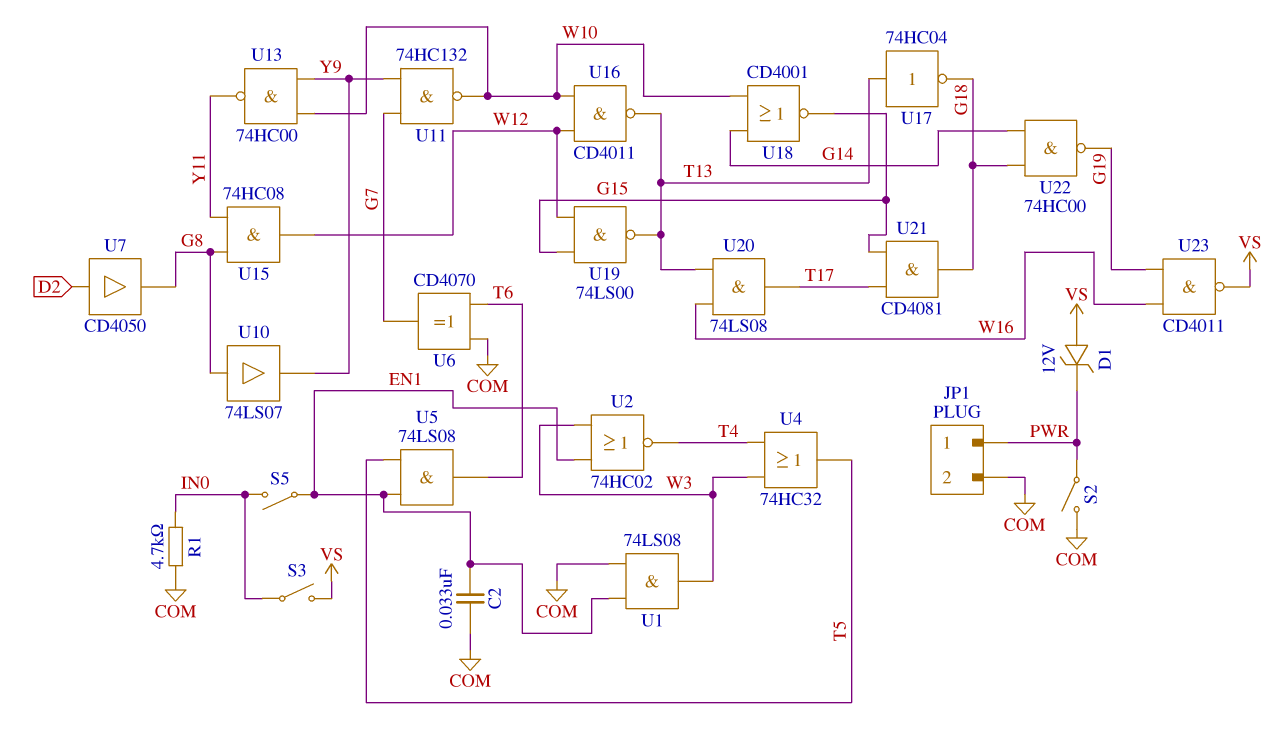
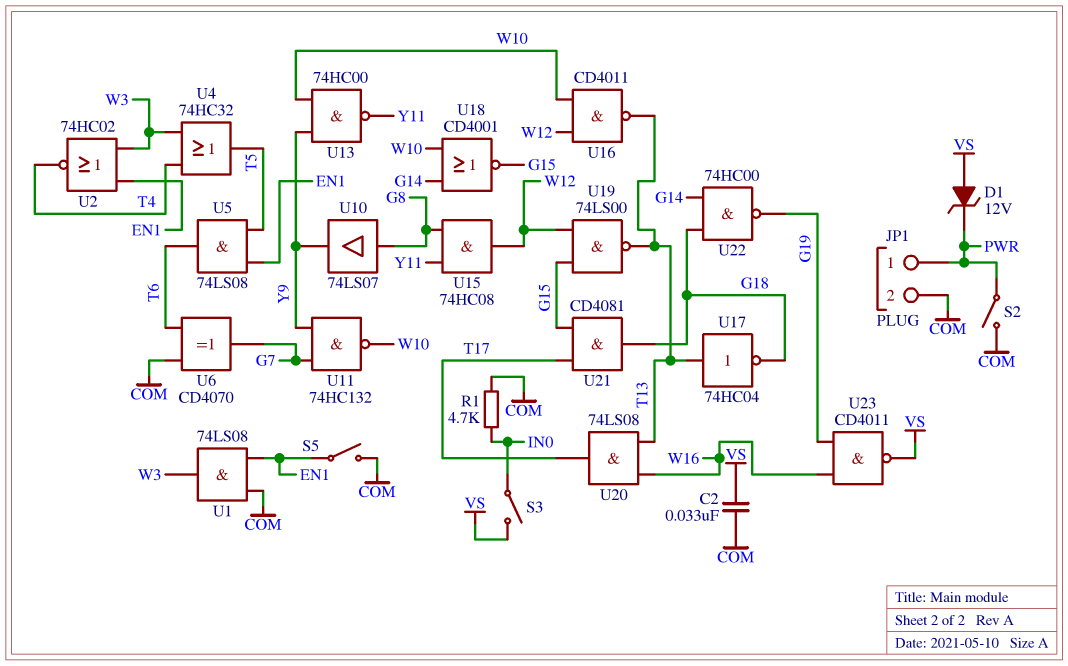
C2: 33nF (COM, EN1) -> 33nF (COM, VS)
S5: switch (EN1, IN0) -> switch (COM, EN1)
U7: buffer CD4050 (in D2, out G8) -> none

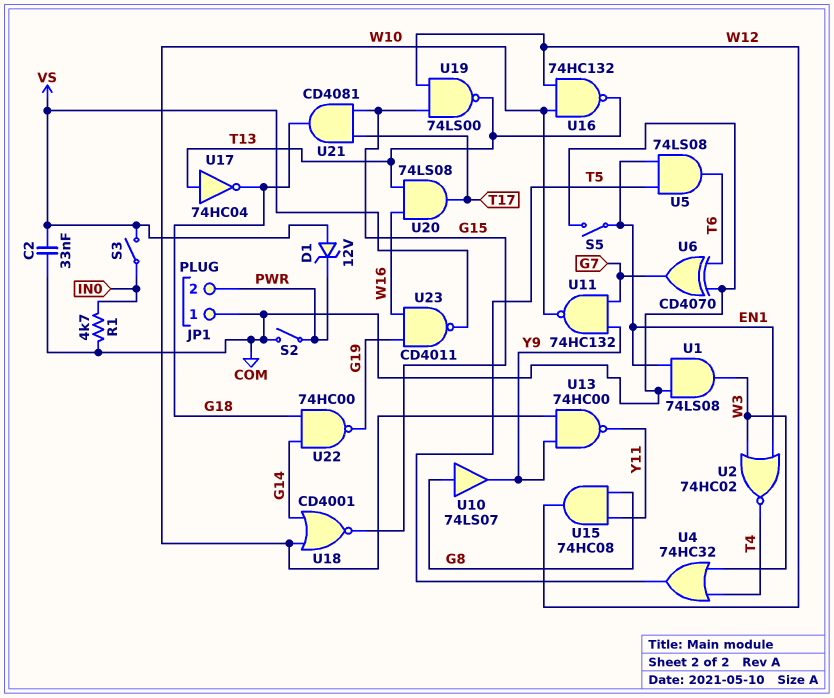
JP1 pin 1: PWR -> COM
JP1 pin 2: COM -> PWR
U16: NAND CD4011 (in W10, in W12, out T13) -> NAND 74HC132 (in W10, in W12, out T13)

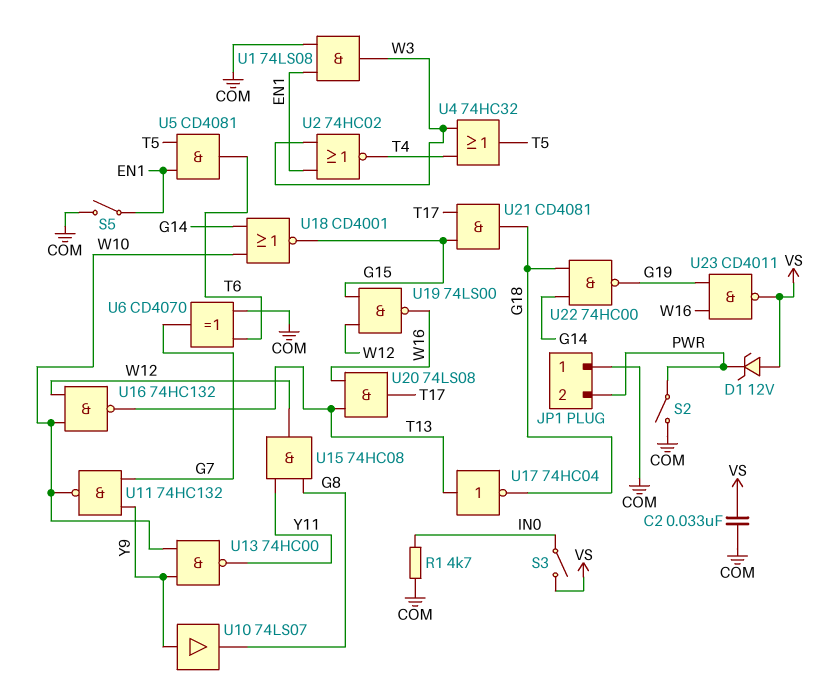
U5: AND 74LS08 (in EN1, in T5, out T6) -> AND CD4081 (in EN1, in T5, out T6)
U10: buffer 74LS07 (in G8, out Y9) -> buffer 74LS07 (in Y9, out G8)
U19: NAND 74LS00 (in G15, in W12, out T13) -> NAND 74LS00 (in G15, in W12, out W16)

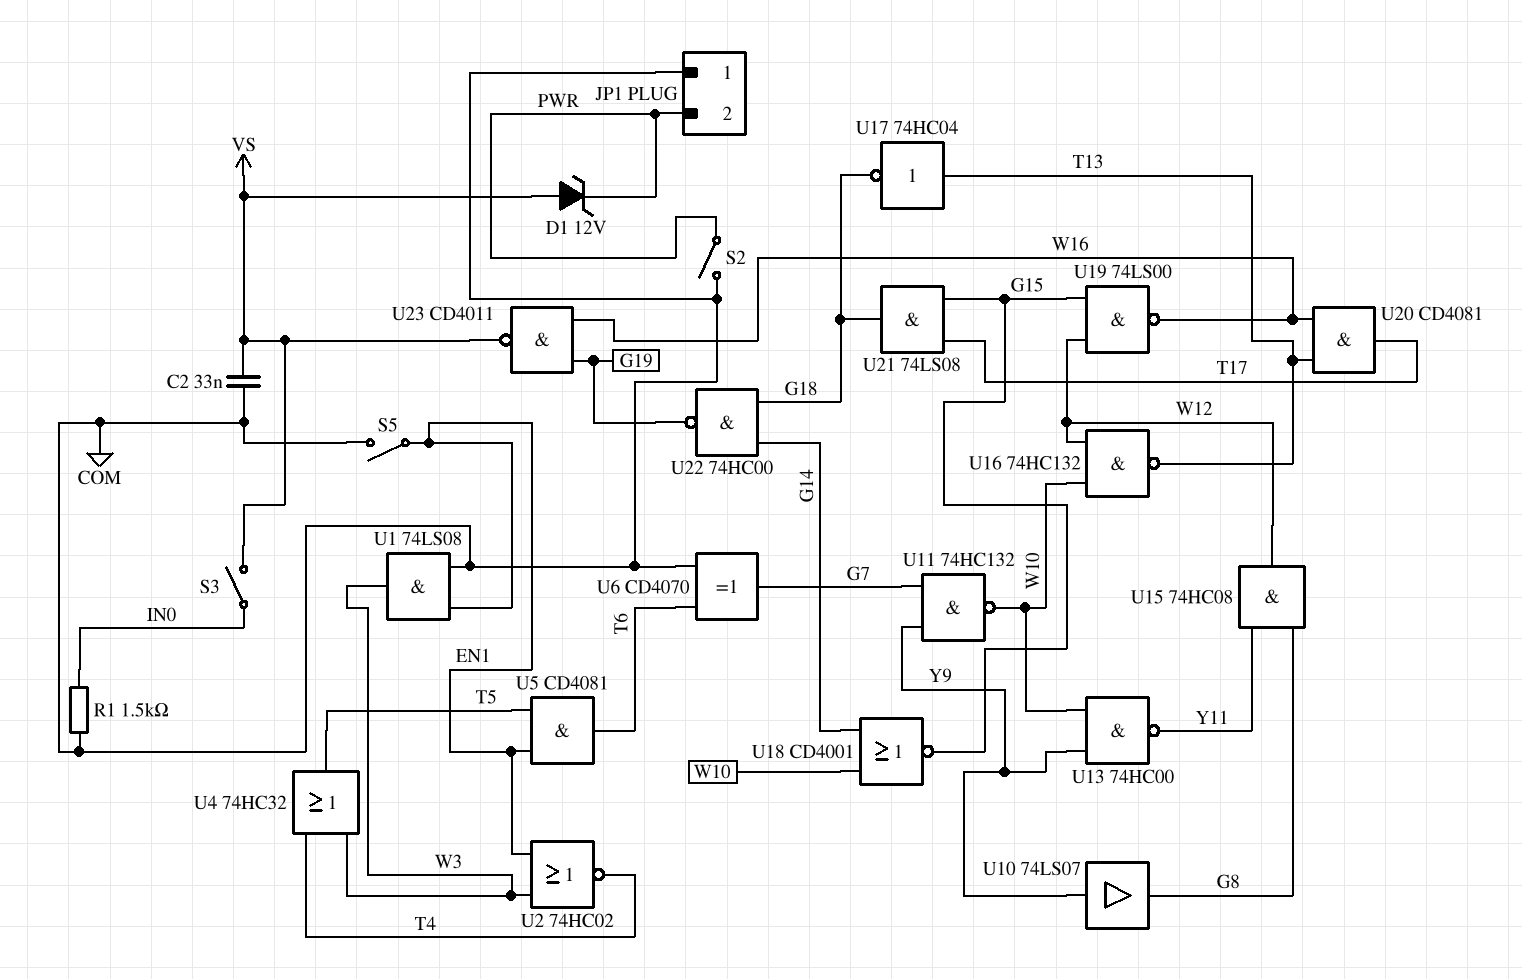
R1: 4.7k (COM, IN0) -> 1.5k (COM, IN0)
U20: AND 74LS08 (in T13, in W16, out T17) -> AND CD4081 (in T13, in W16, out T17)
U21: AND CD4081 (in G15, in T17, out G18) -> AND 74LS08 (in G15, in T17, out G18)

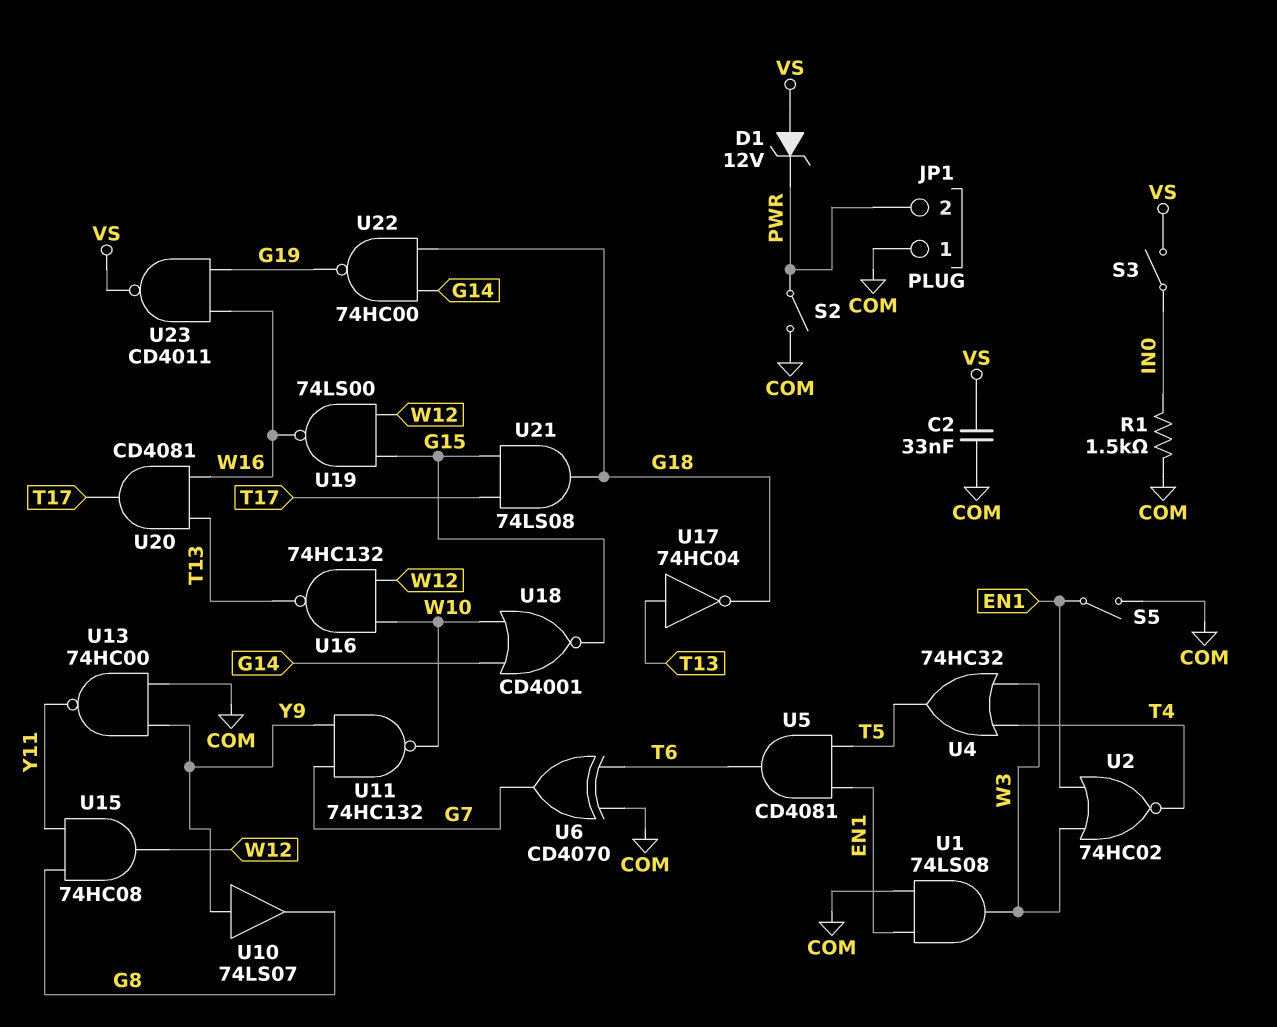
U13: NAND 74HC00 (in W10, in Y9, out Y11) -> NAND 74HC00 (in COM, in Y9, out Y11)

